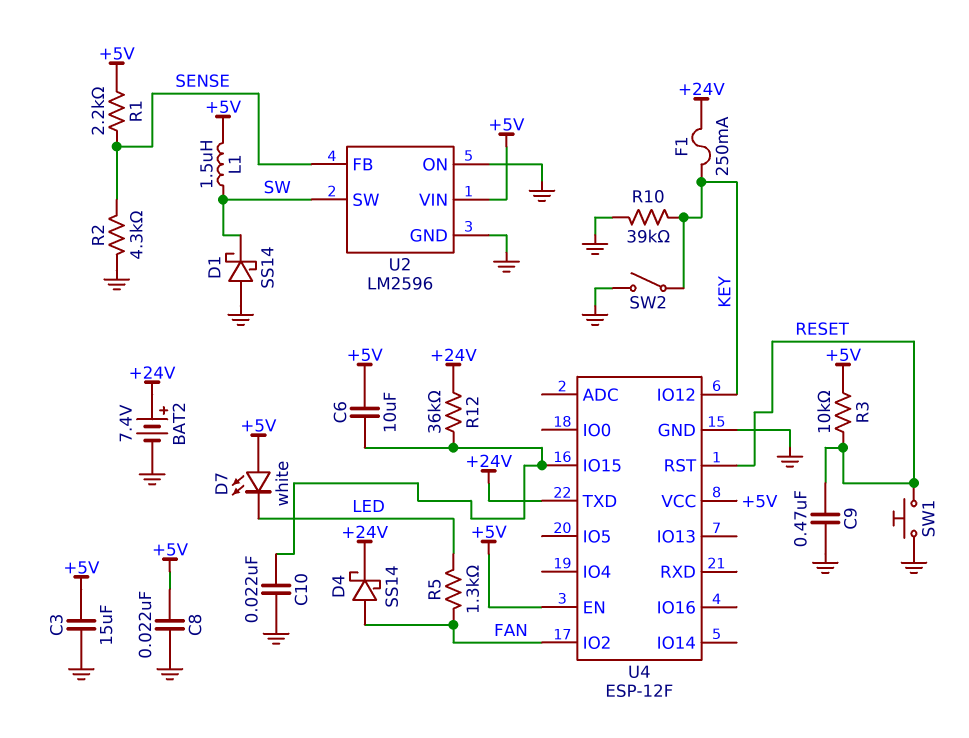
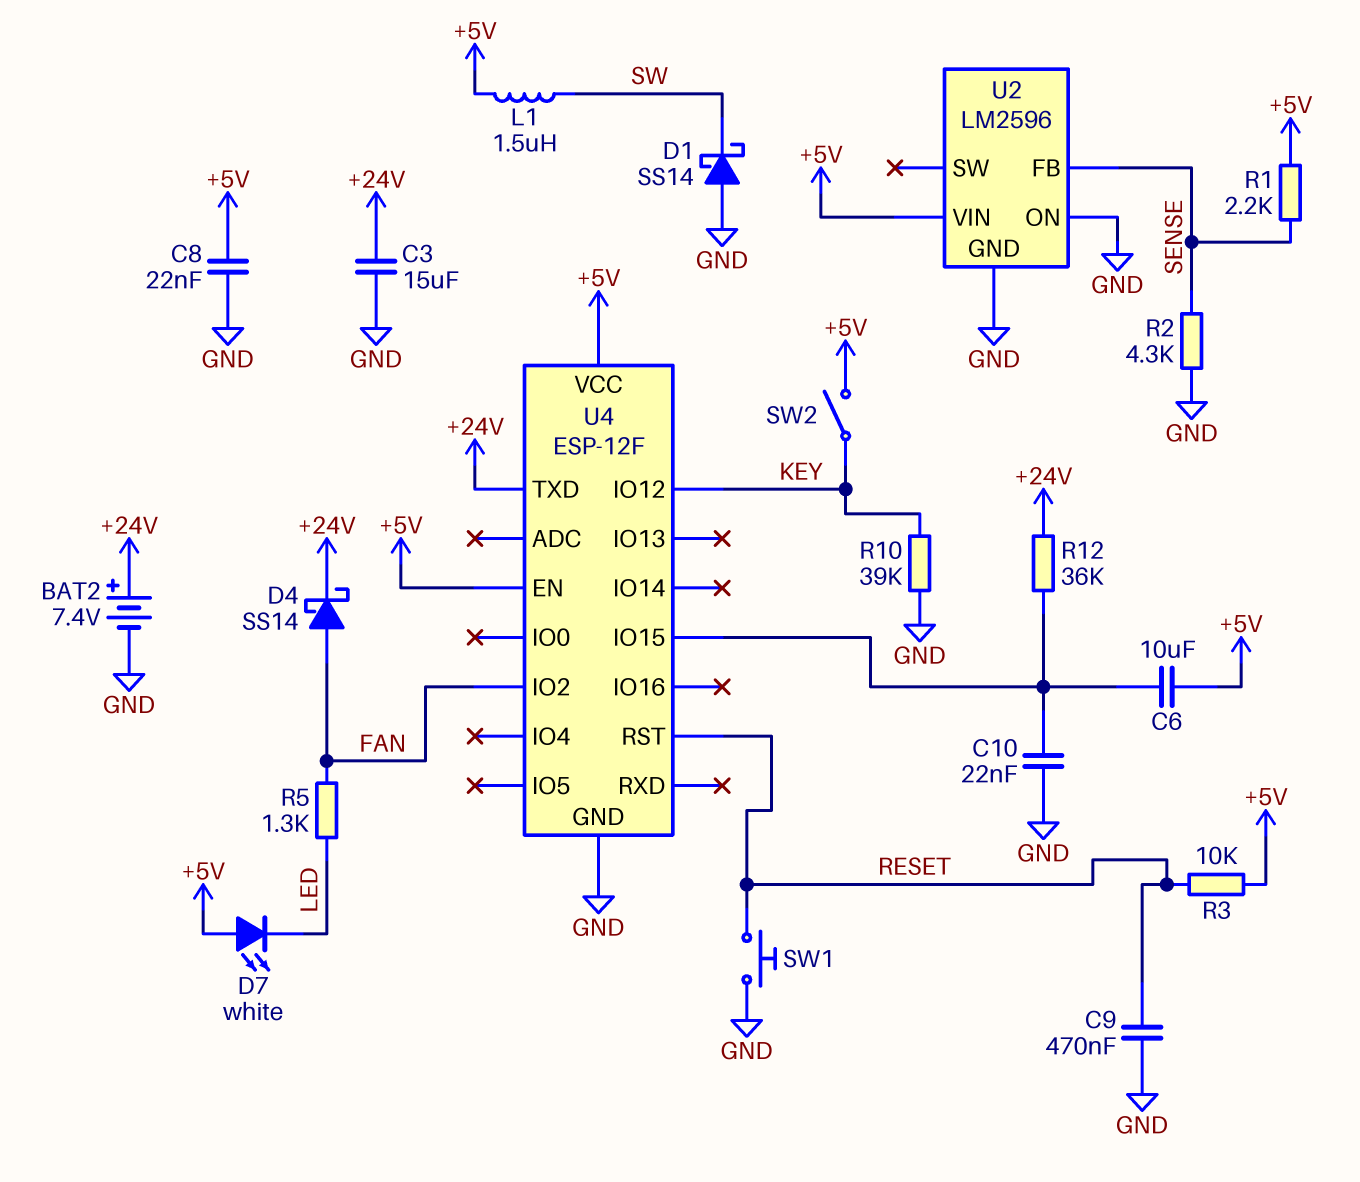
C3: 15uF (+5V, GND) -> 15uF (+24V, GND)
F1: 250mA (+24V, KEY) -> none
SW2: switch (GND, KEY) -> switch (+5V, KEY)
U2 pin SW: SW -> none

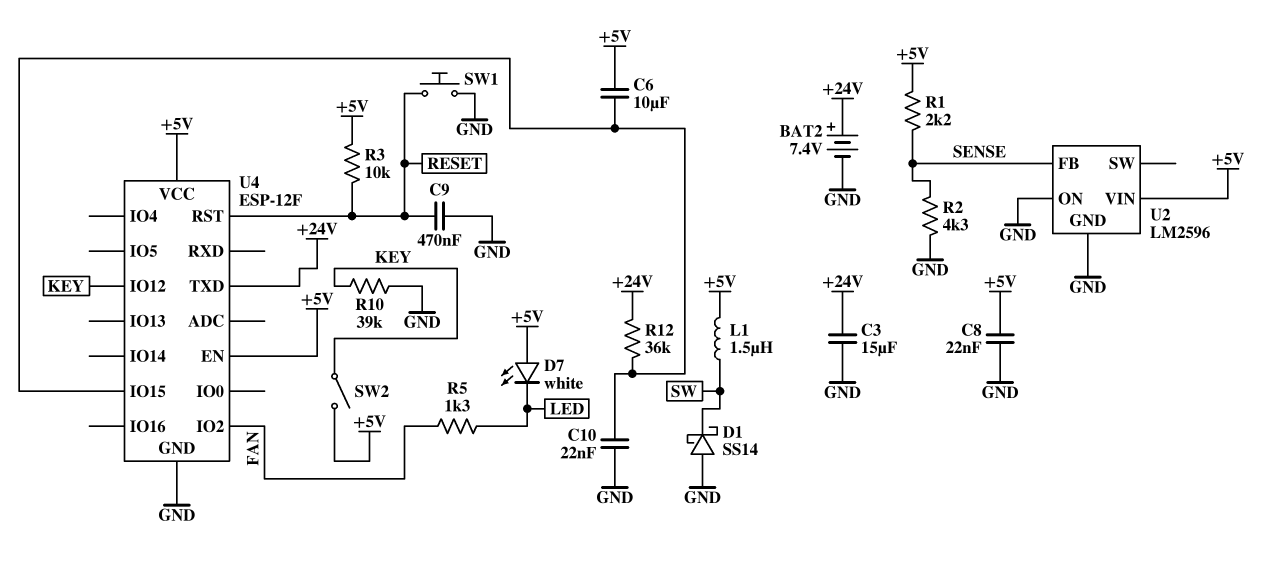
D4: schottky SS14 (A FAN, K +24V) -> none

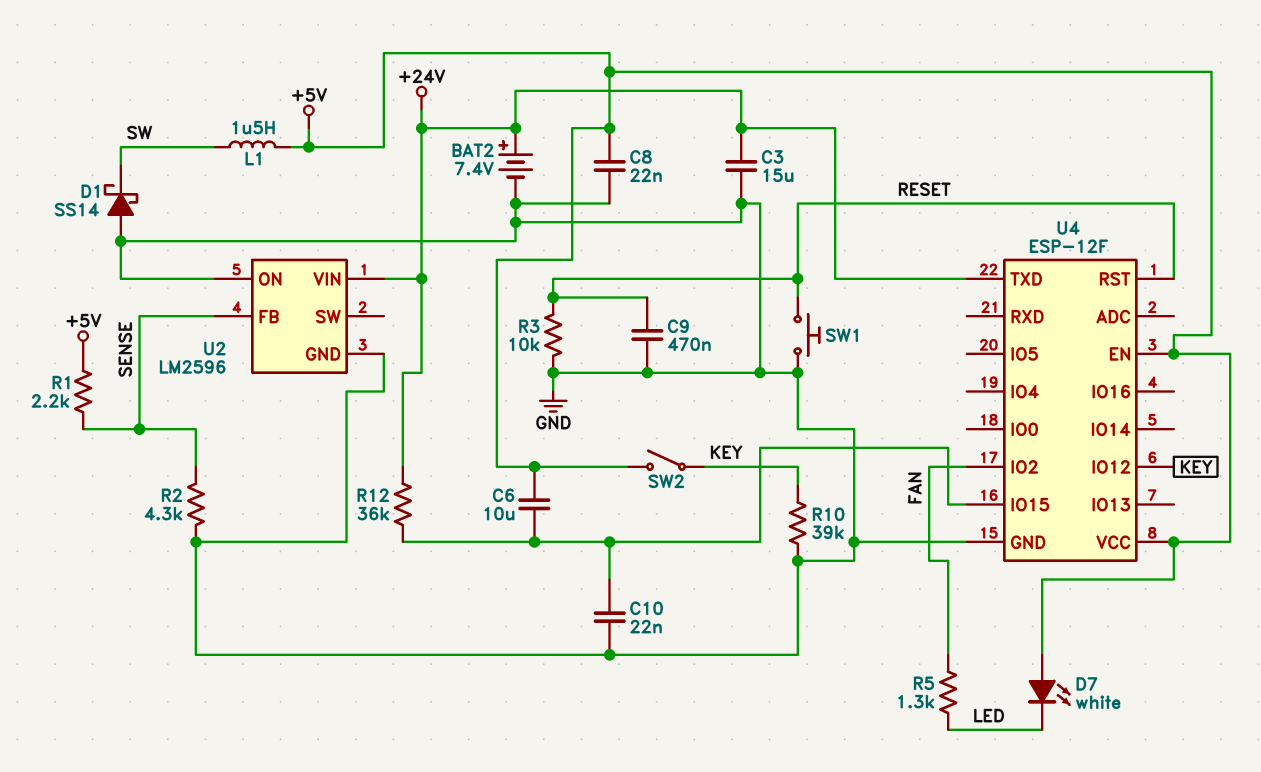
R3: 10k (+5V, RESET) -> 10k (GND, RESET)
U2 pin VIN: +5V -> +24V

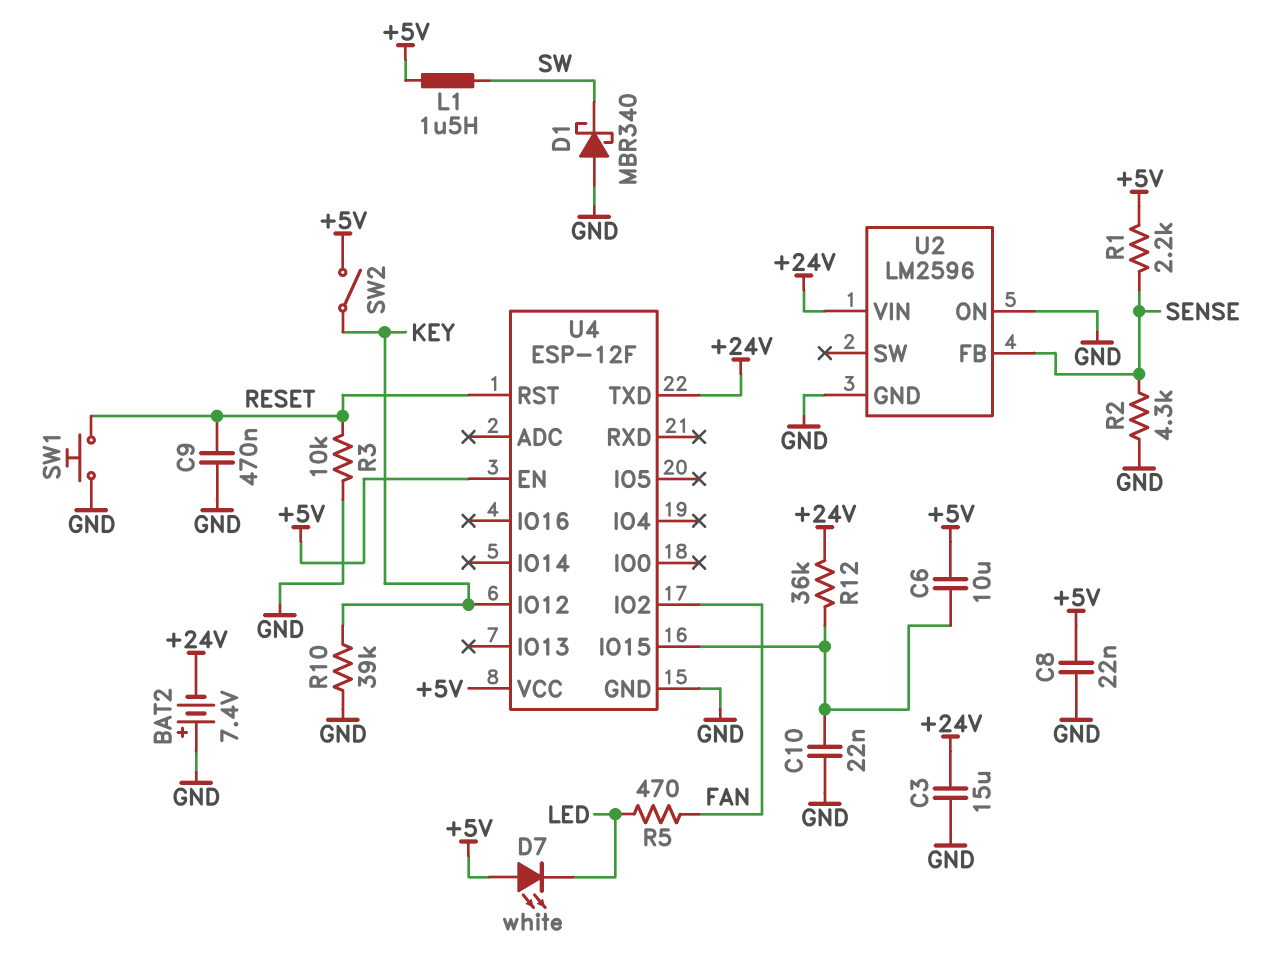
BAT2: 7.4V (plus +24V, minus GND) -> 7.4V (plus GND, minus +24V)
D1: schottky SS14 (A GND, K SW) -> schottky MBR340 (A GND, K SW)
R5: 1.3k (FAN, LED) -> 470 (FAN, LED)

